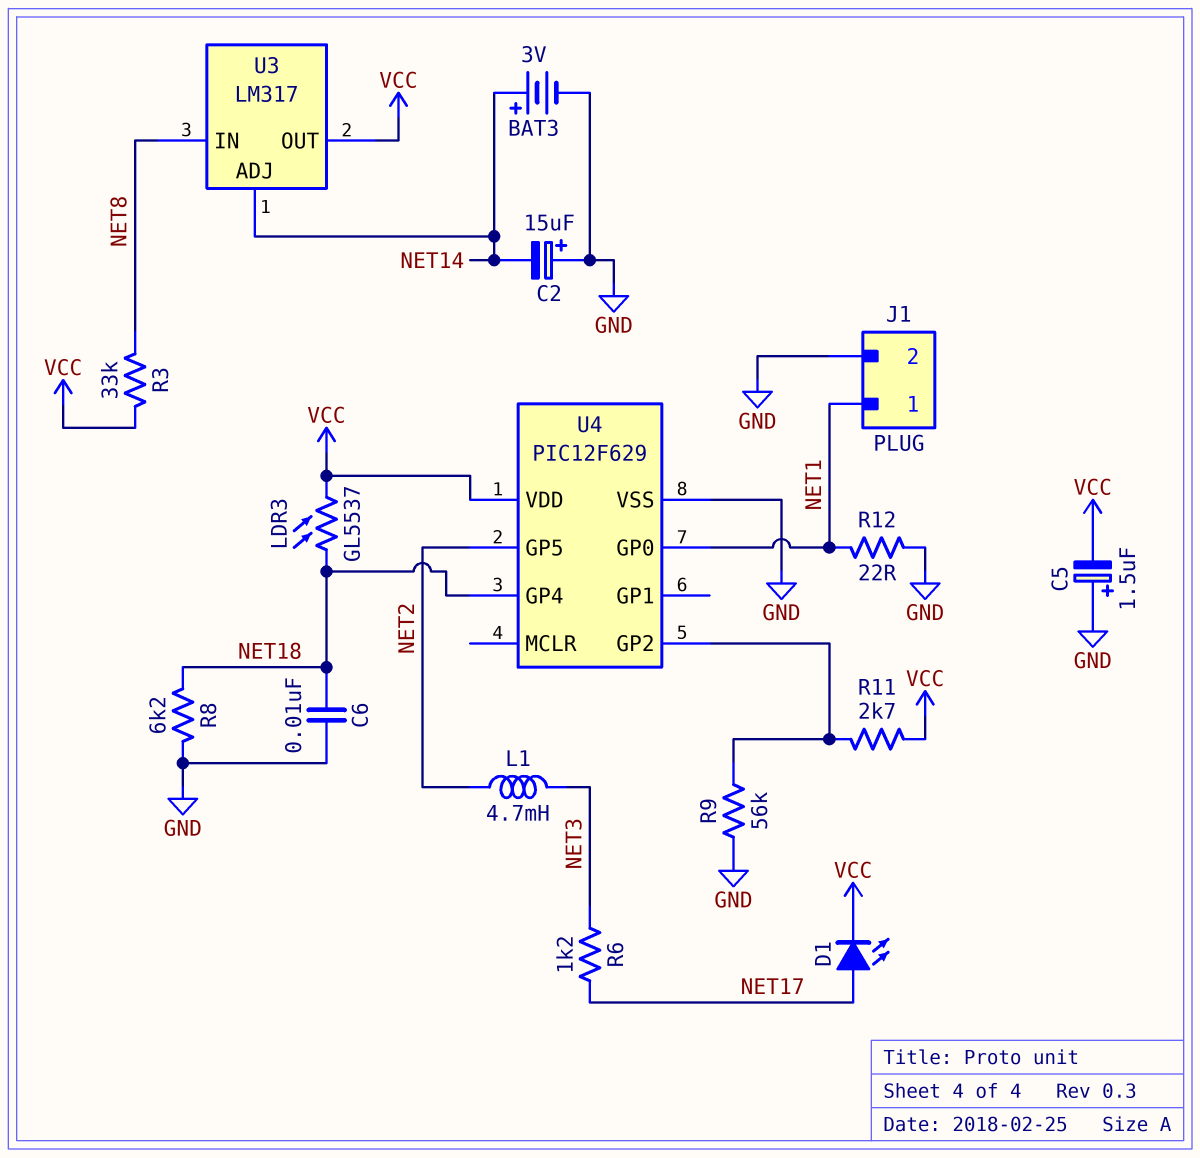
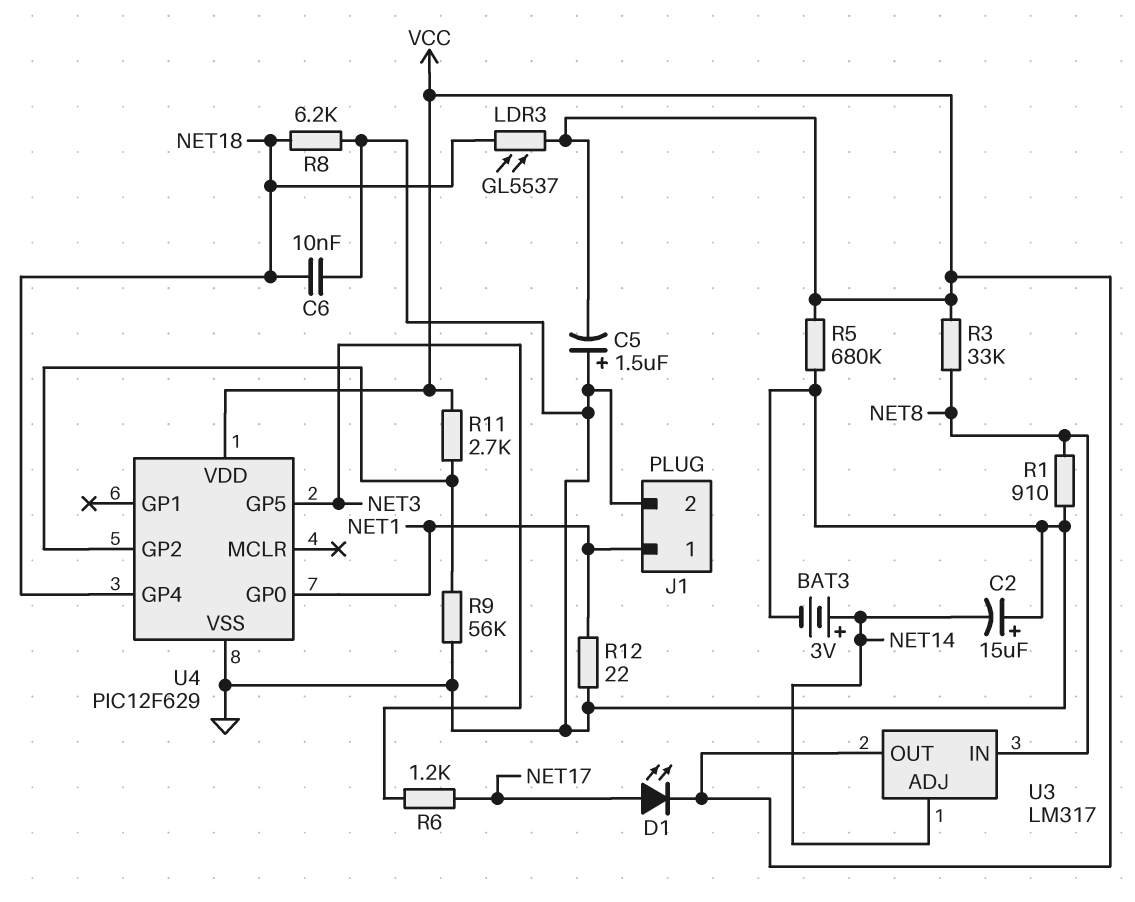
L1: 4.7mH (NET2, NET3) -> none
R1: none -> 910 (GND, NET8)
R5: none -> 680k (GND, VCC)
U4 pin GP5: NET2 -> NET3

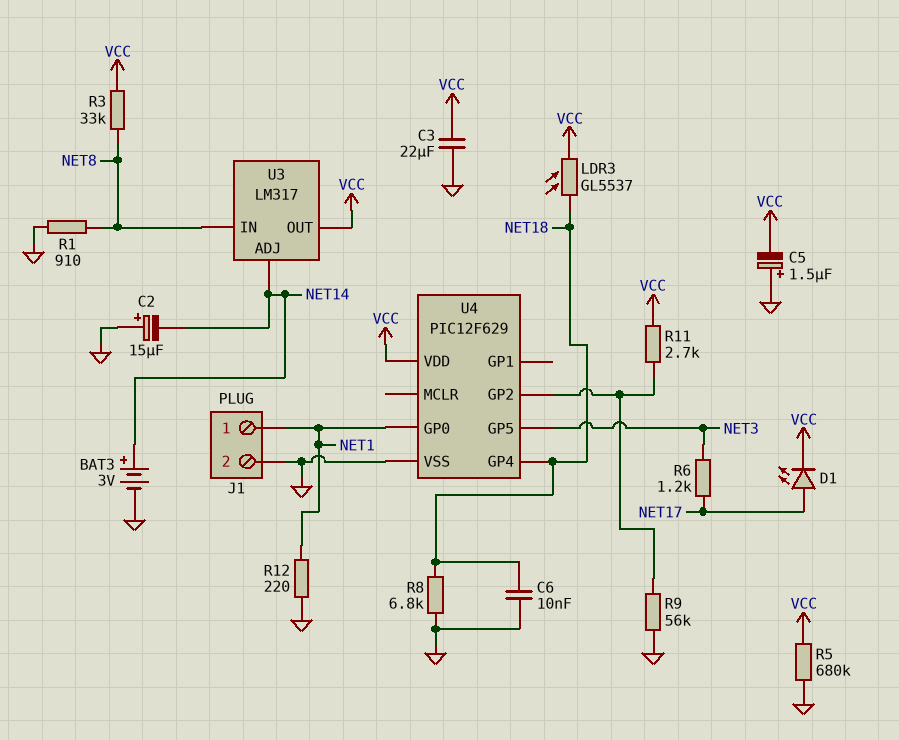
C3: none -> 22uF (GND, VCC)
R8: 6.2k (GND, NET18) -> 6.8k (GND, NET18)
R12: 22 (GND, NET1) -> 220 (GND, NET1)

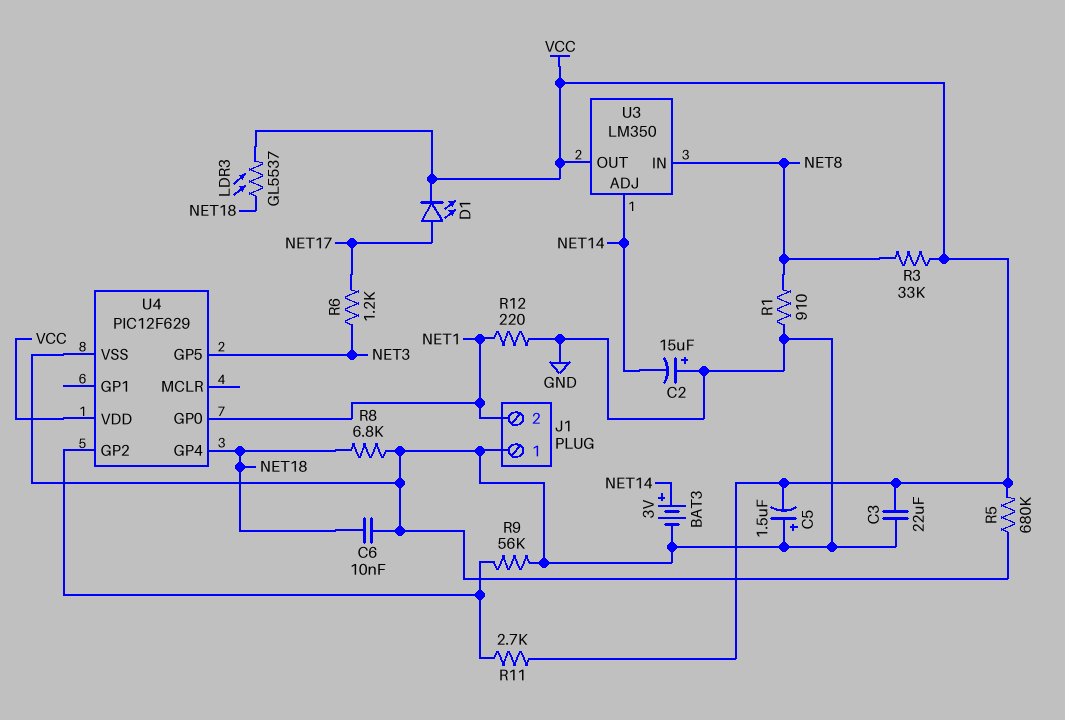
J1 pin 1: NET1 -> GND
J1 pin 2: GND -> NET1
U3: LM317 -> LM350

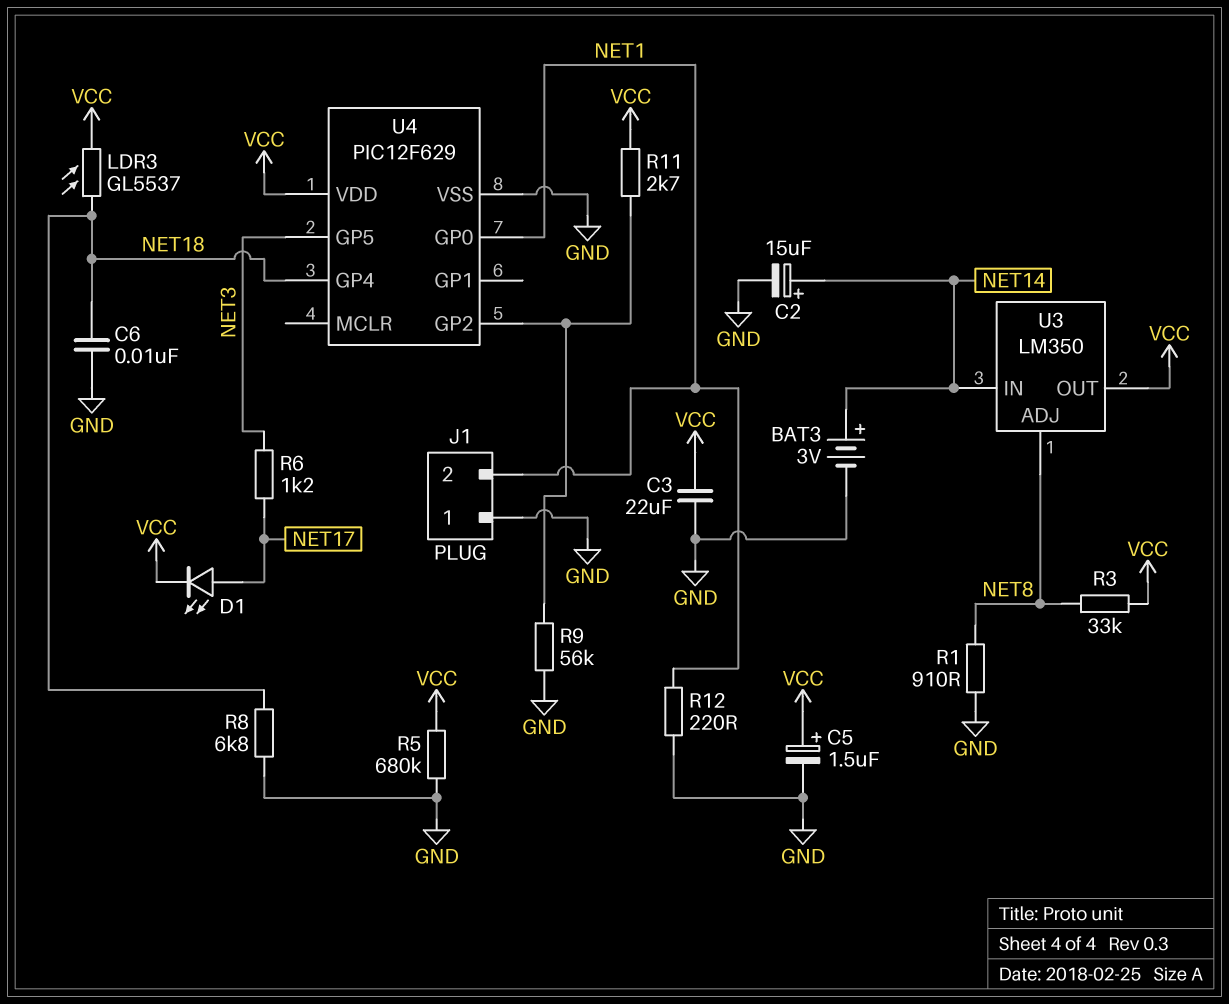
C2: 15uF (plus GND, minus NET14) -> 15uF (plus NET14, minus GND)
C5: 1.5uF (plus GND, minus VCC) -> 1.5uF (plus VCC, minus GND)
U3 pin ADJ: NET14 -> NET8
U3 pin IN: NET8 -> NET14

